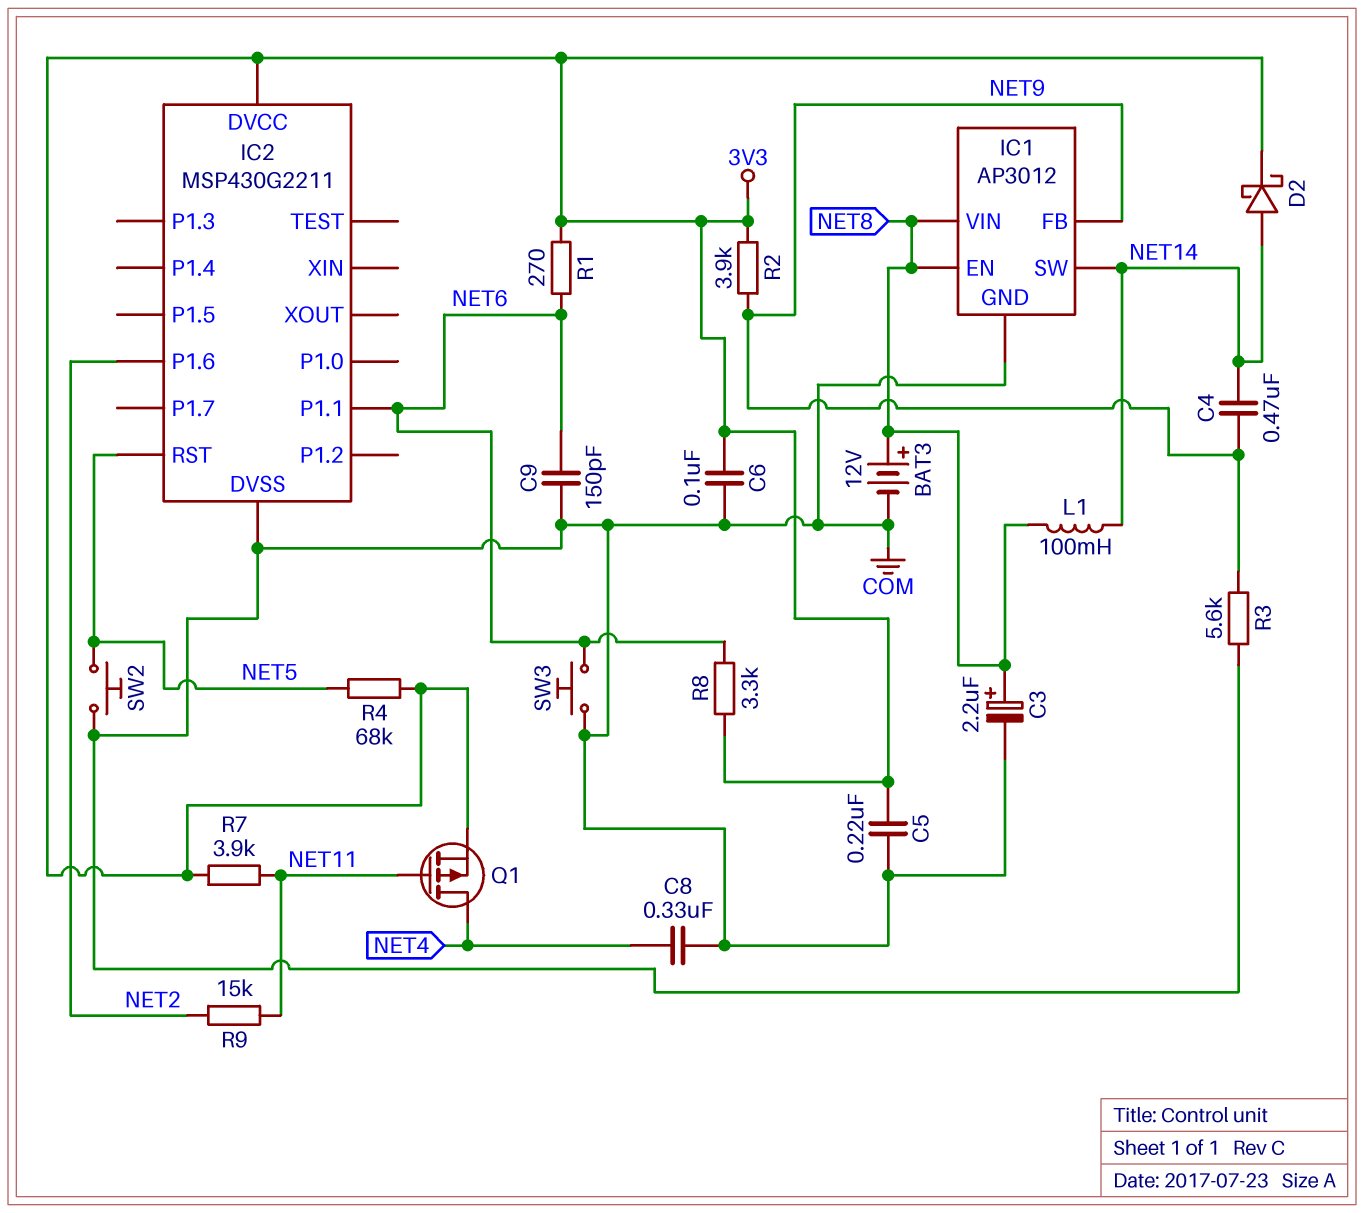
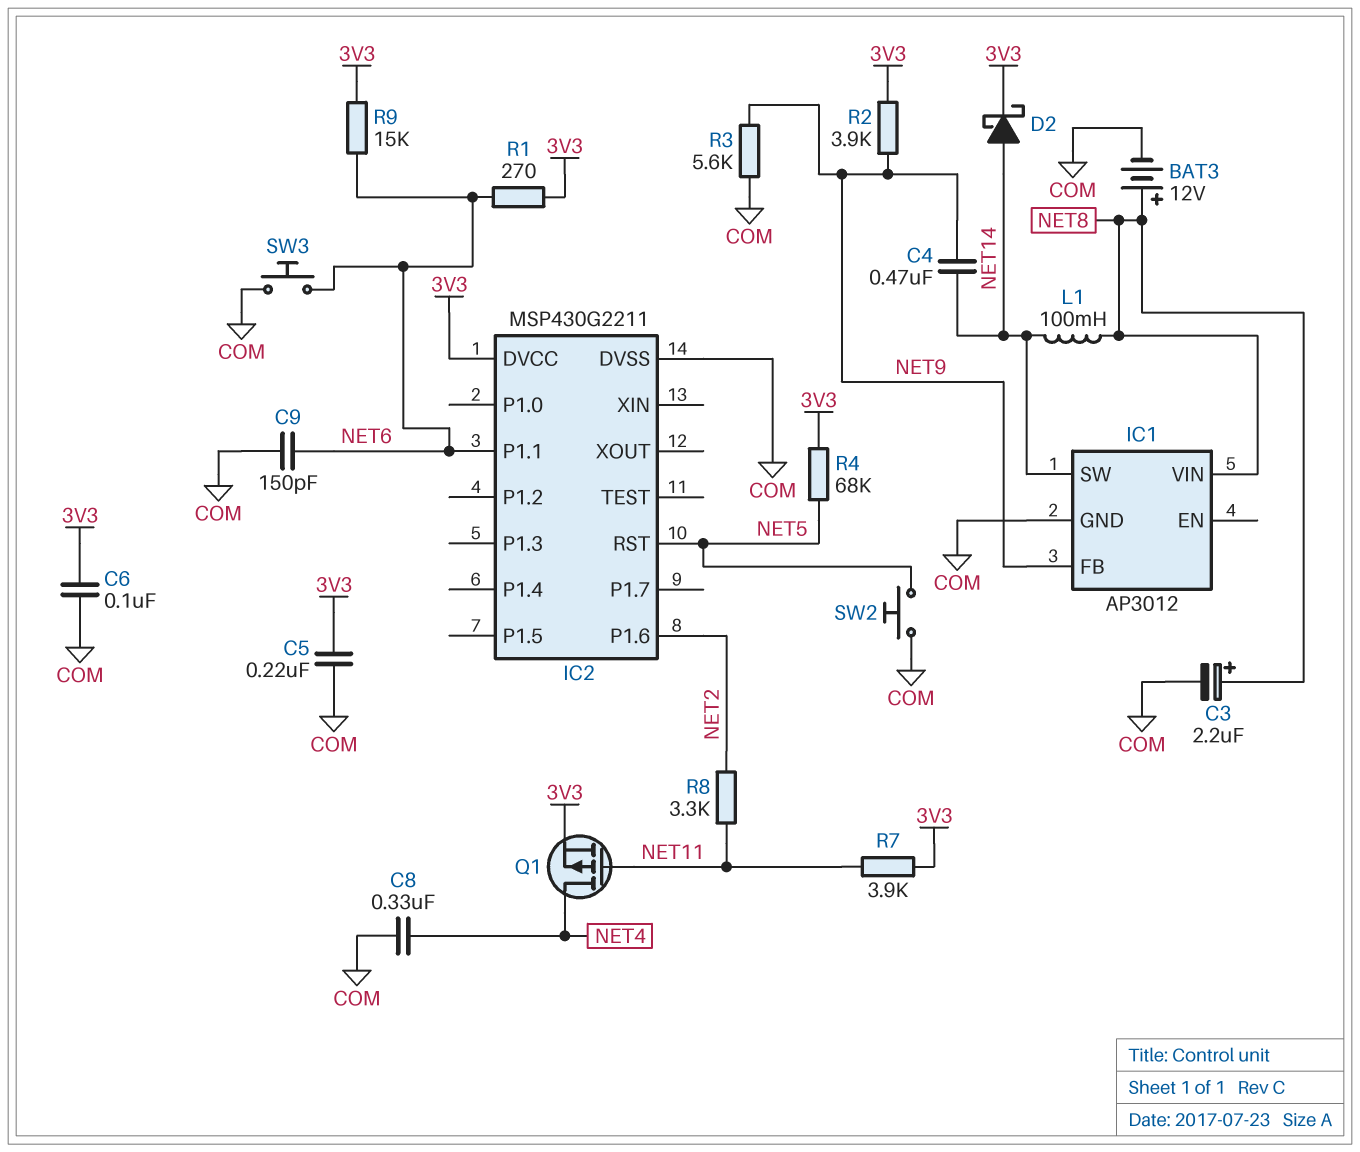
IC1 pin EN: NET8 -> none
R8: 3.3k (3V3, NET6) -> 3.3k (NET2, NET11)
R9: 15k (NET2, NET11) -> 15k (3V3, NET6)

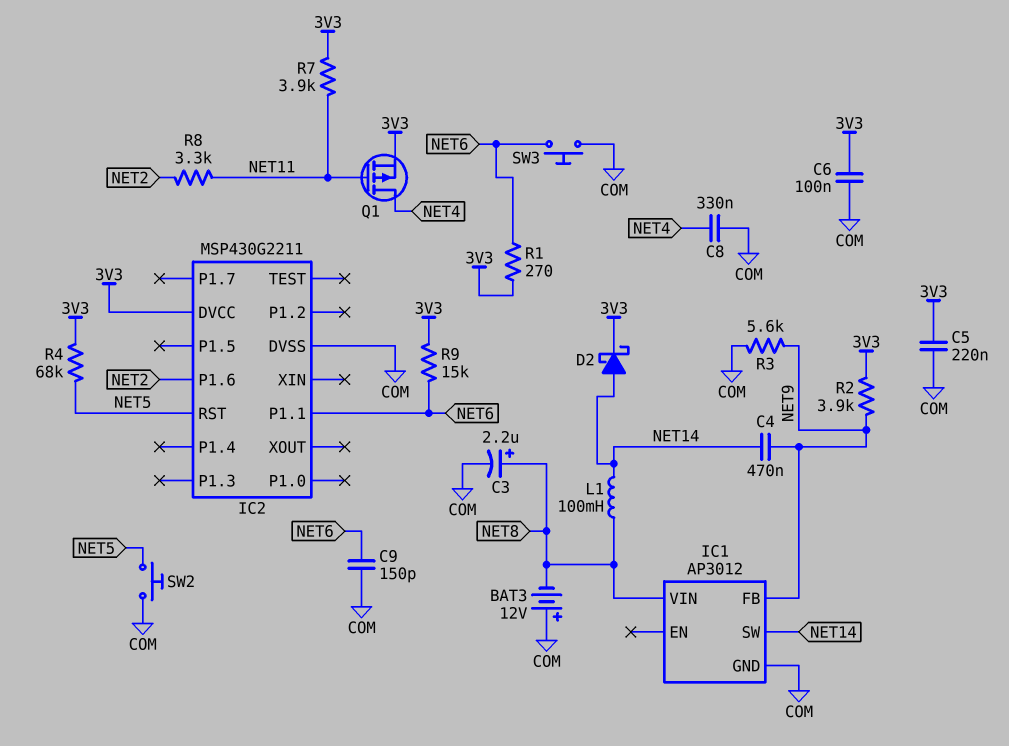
BAT3: 12V (plus NET8, minus COM) -> 12V (plus COM, minus NET8)

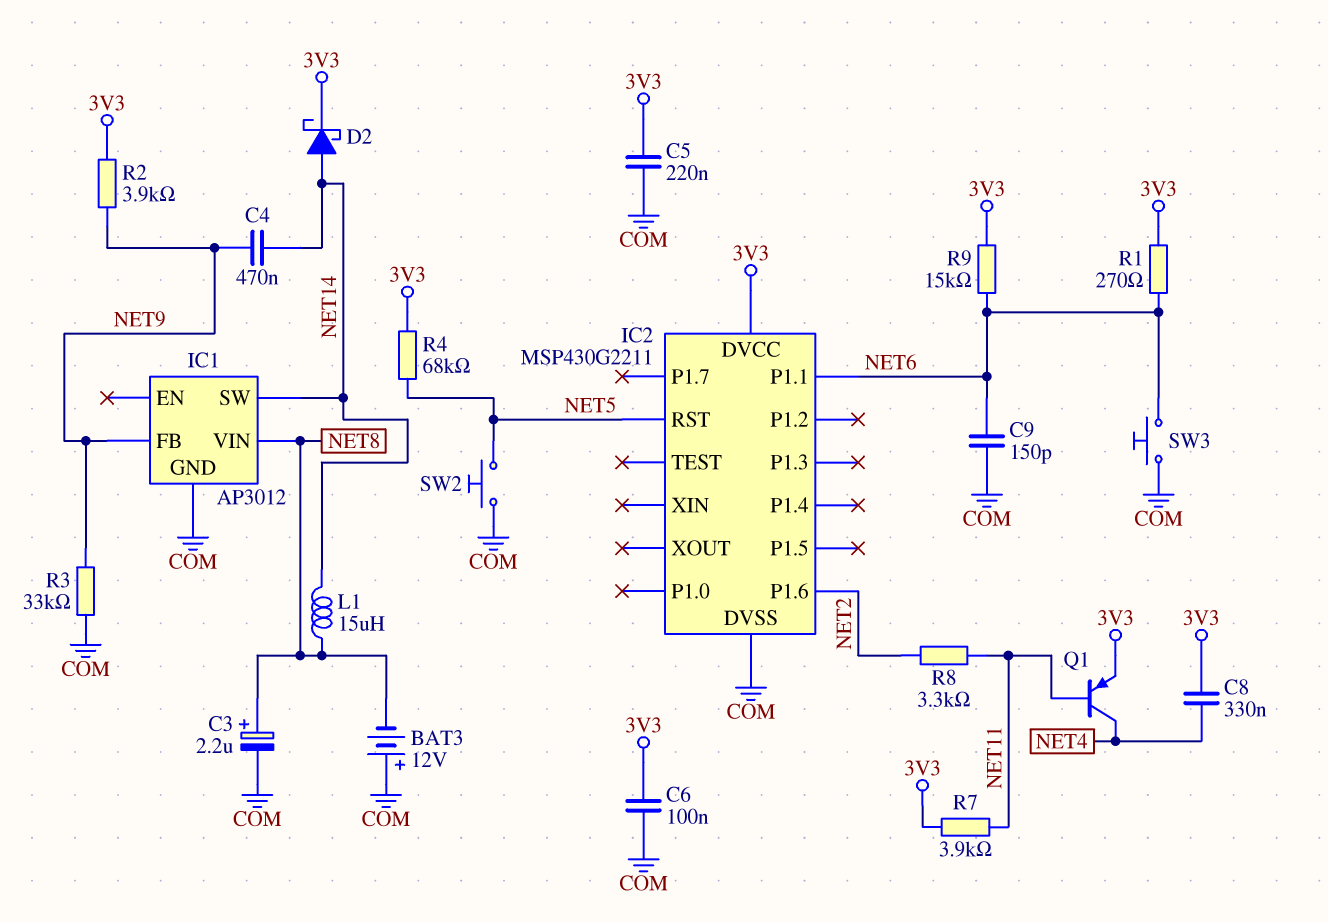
C8: 330nF (COM, NET4) -> 330nF (3V3, NET4)
L1: 100mH (NET8, NET14) -> 15uH (NET8, NET14)
Q1: PMOS (G NET11, D NET4, S 3V3) -> PNP (B NET11, C NET4, E 3V3)
R3: 5.6k (COM, NET9) -> 33k (COM, NET9)

